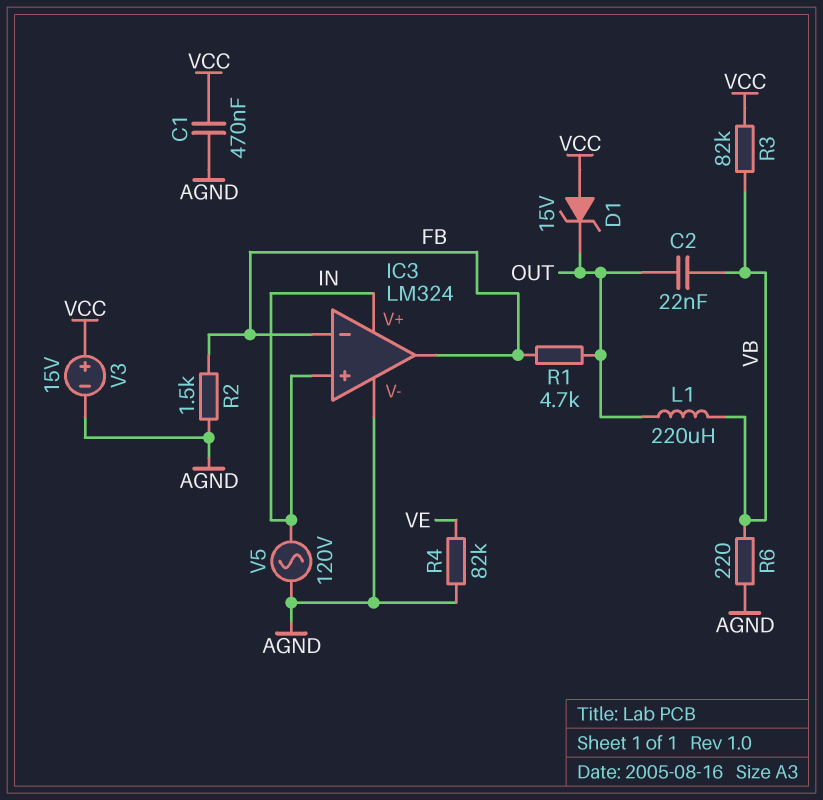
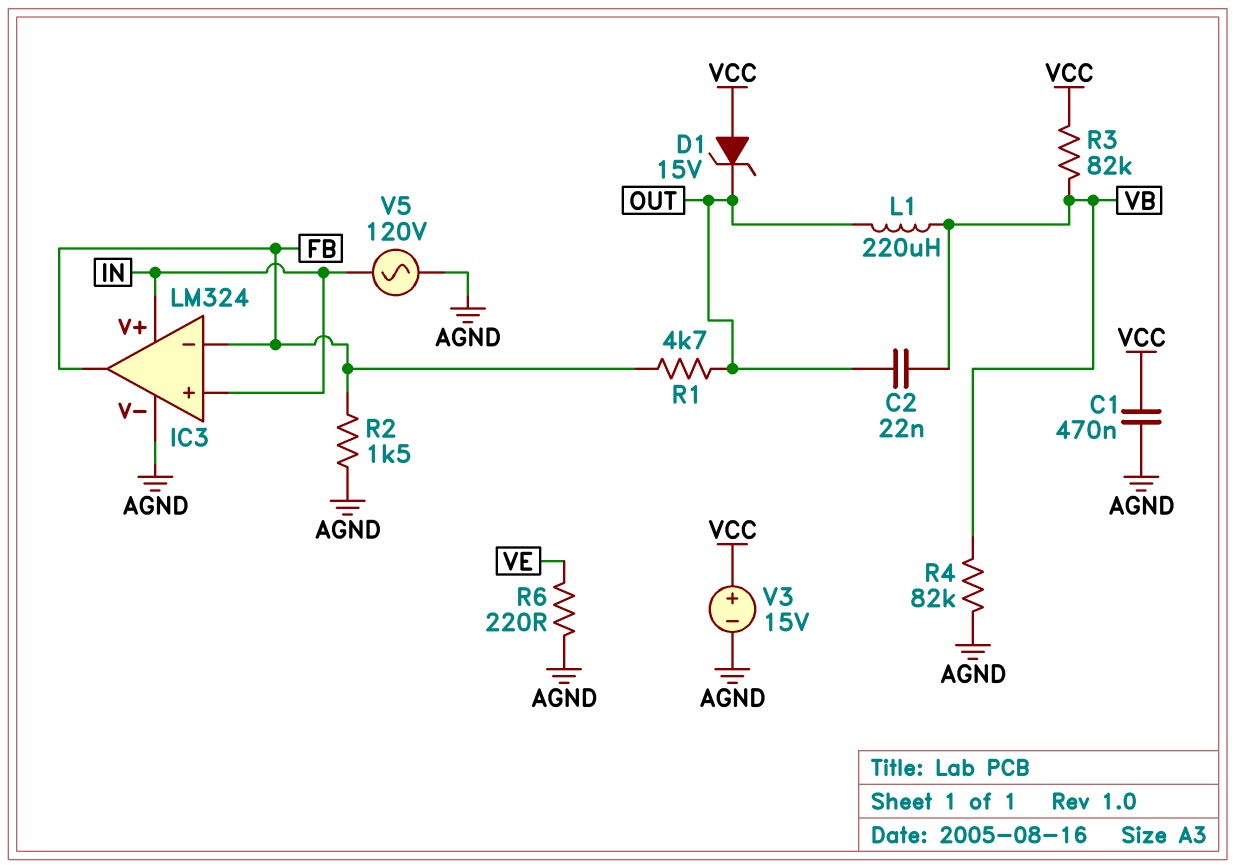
R4: 82k (AGND, VE) -> 82k (AGND, VB)
R6: 220 (AGND, VB) -> 220 (AGND, VE)

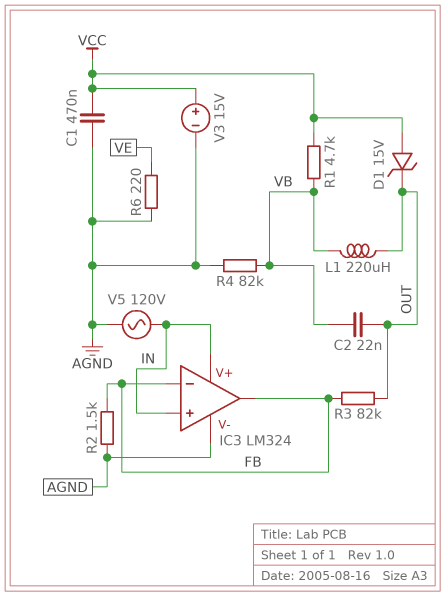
R1: 4.7k (FB, OUT) -> 4.7k (VB, VCC)
R3: 82k (VB, VCC) -> 82k (FB, OUT)

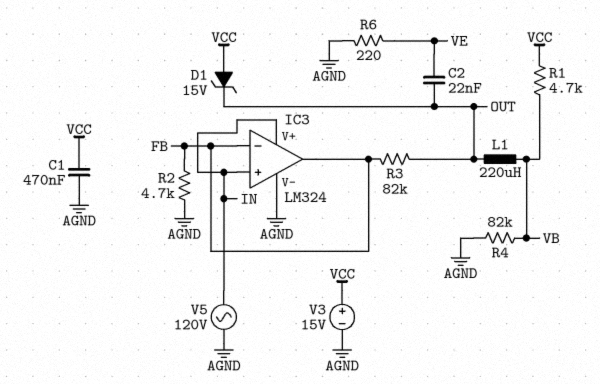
C2: 22nF (OUT, VB) -> 22nF (OUT, VE)
R2: 1.5k (AGND, FB) -> 4.7k (AGND, FB)

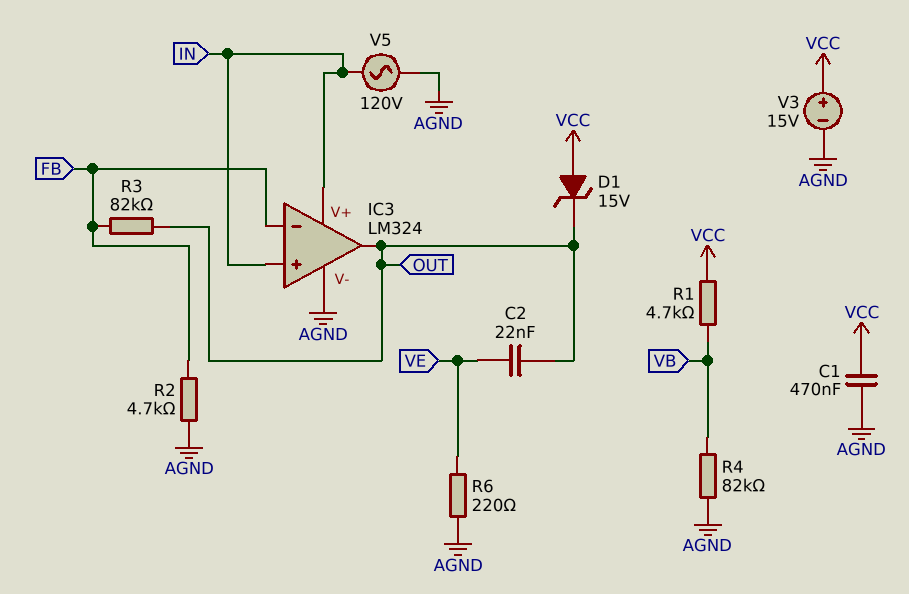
IC3 pin out: FB -> OUT
L1: 220uH (OUT, VB) -> none

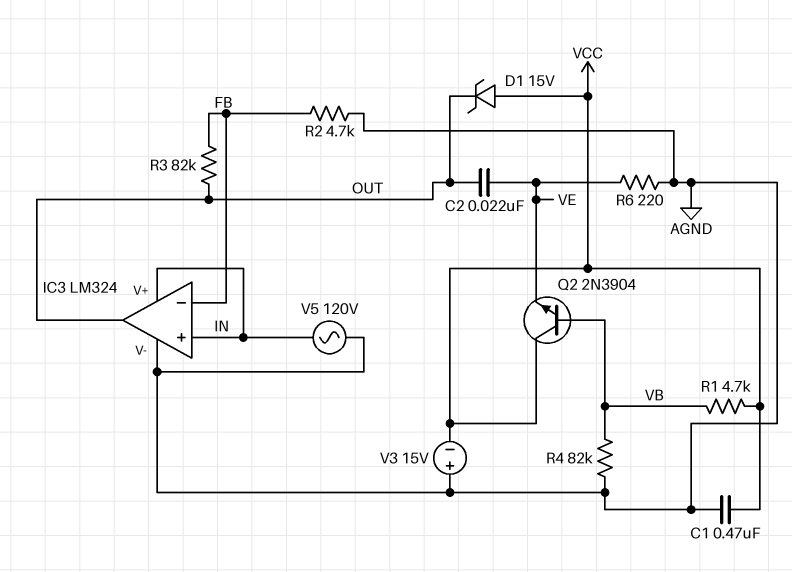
Q2: none -> NPN 2N3904 (B VB, C VCC, E VE)
V3: 15V (plus VCC, minus AGND) -> 15V (plus AGND, minus VCC)

